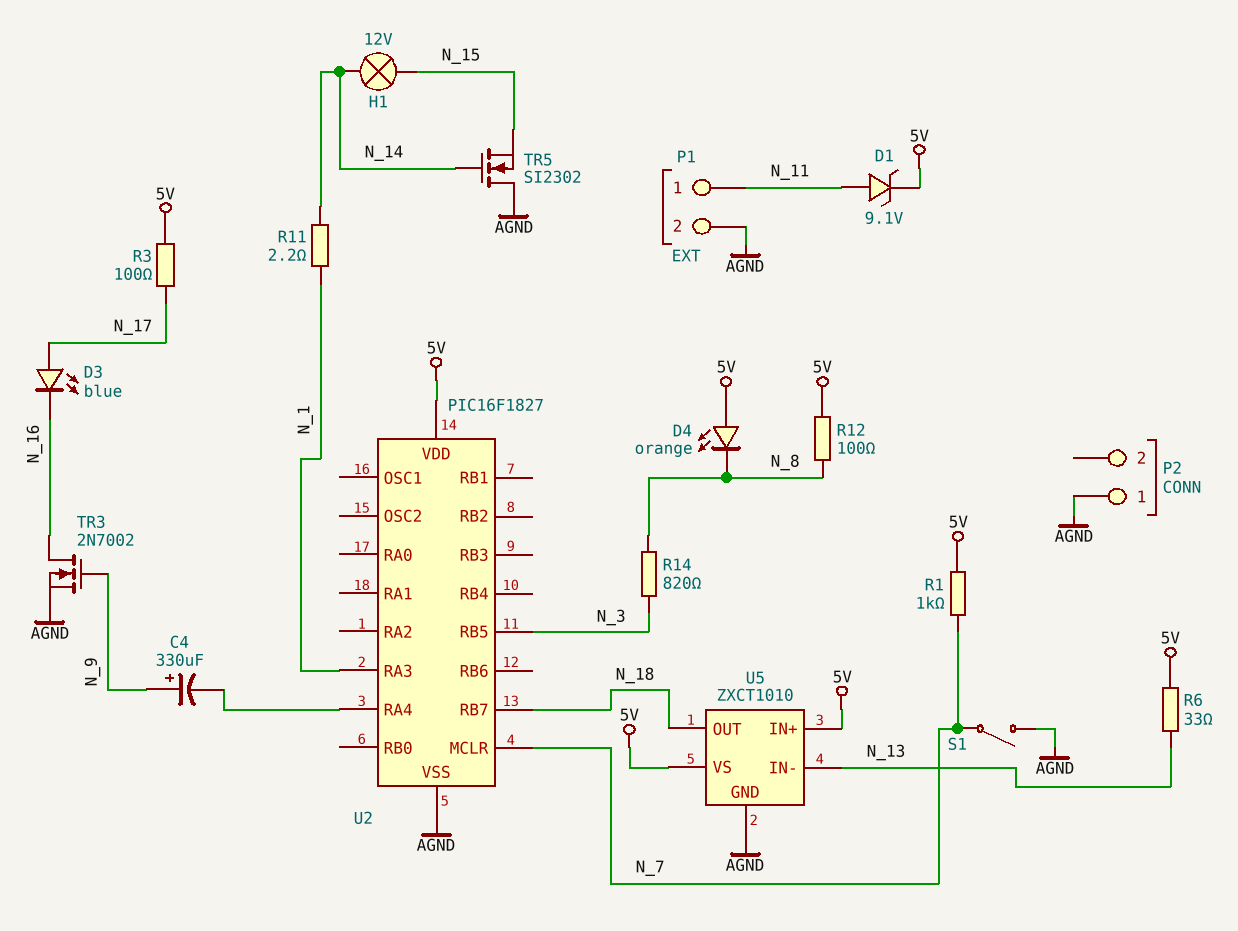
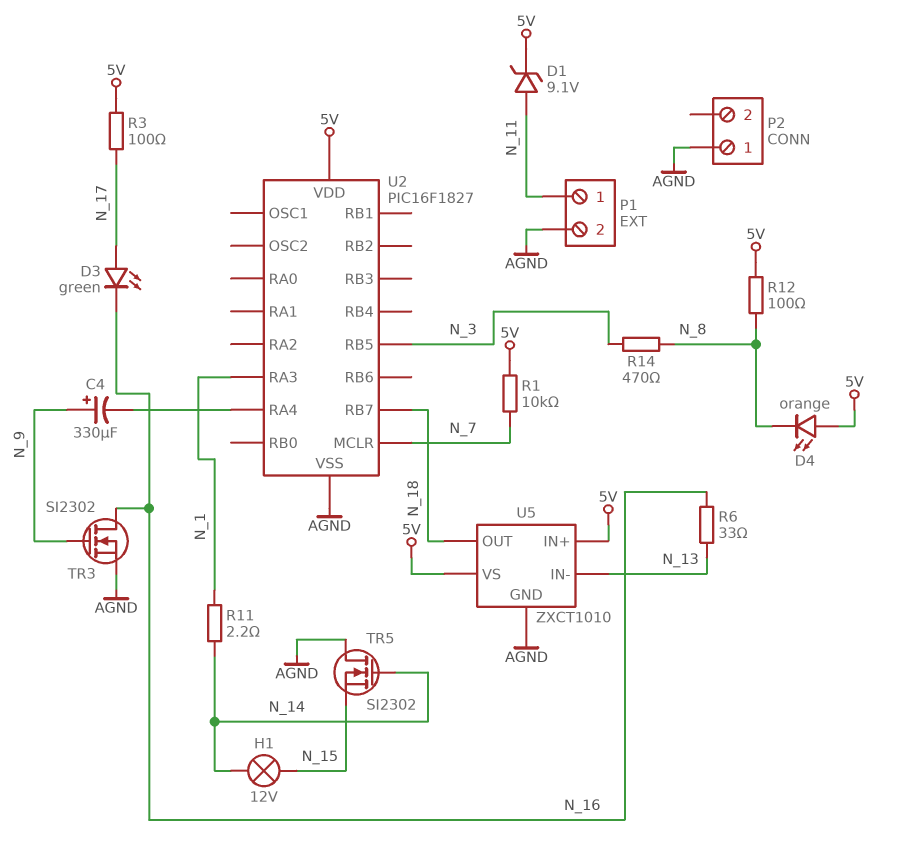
D3: LED blue (A N_17, K N_16) -> LED green (A N_17, K N_16)
R1: 1k (5V, N_7) -> 10k (5V, N_7)
R6: 33 (5V, N_13) -> 33 (N_13, N_16)
R14: 820 (N_3, N_8) -> 470 (N_3, N_8)
S1: switch (AGND, N_7) -> none
TR3: NMOS 2N7002 (G N_9, D N_16, S AGND) -> NMOS SI2302 (G N_9, D N_16, S AGND)

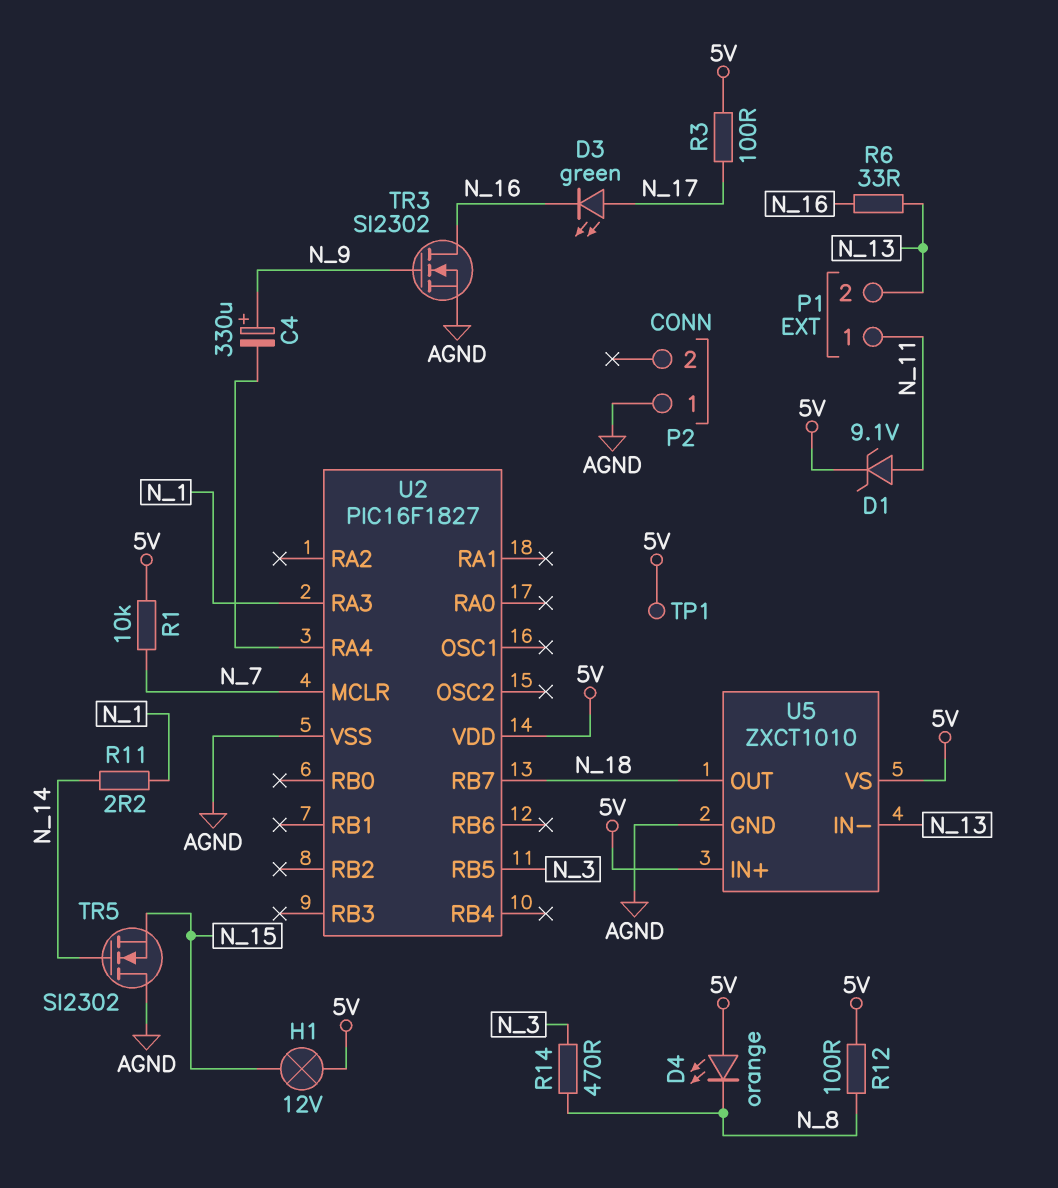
H1: lamp 12V (N_14, N_15) -> lamp 12V (5V, N_15)
P1 pin 2: AGND -> N_13
TP1: none -> test point (5V)

